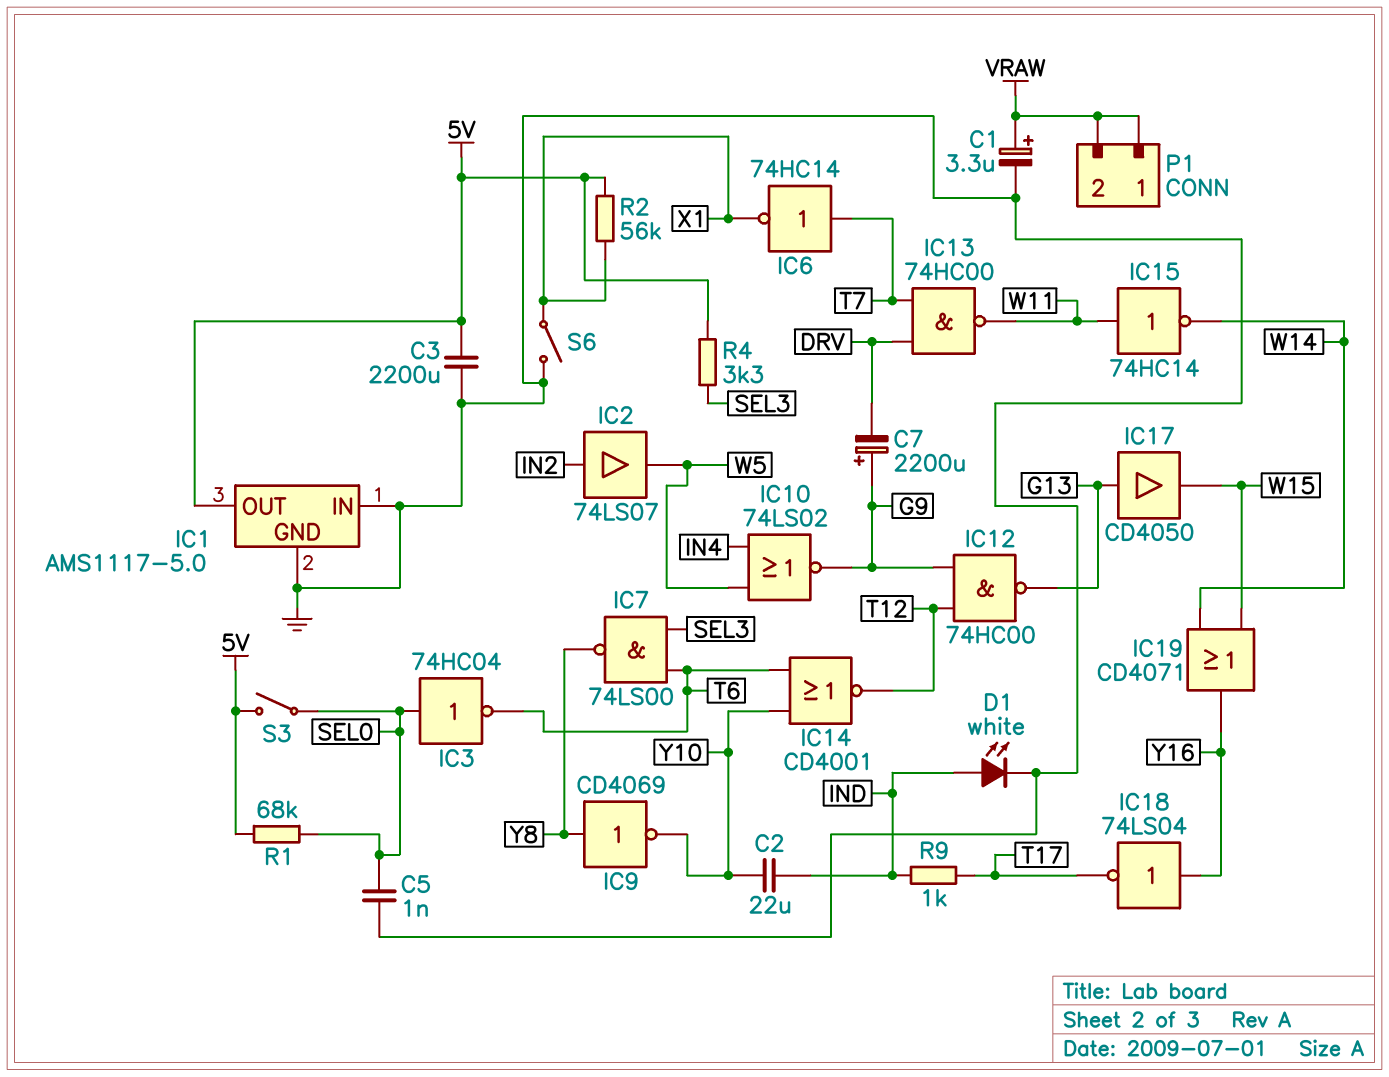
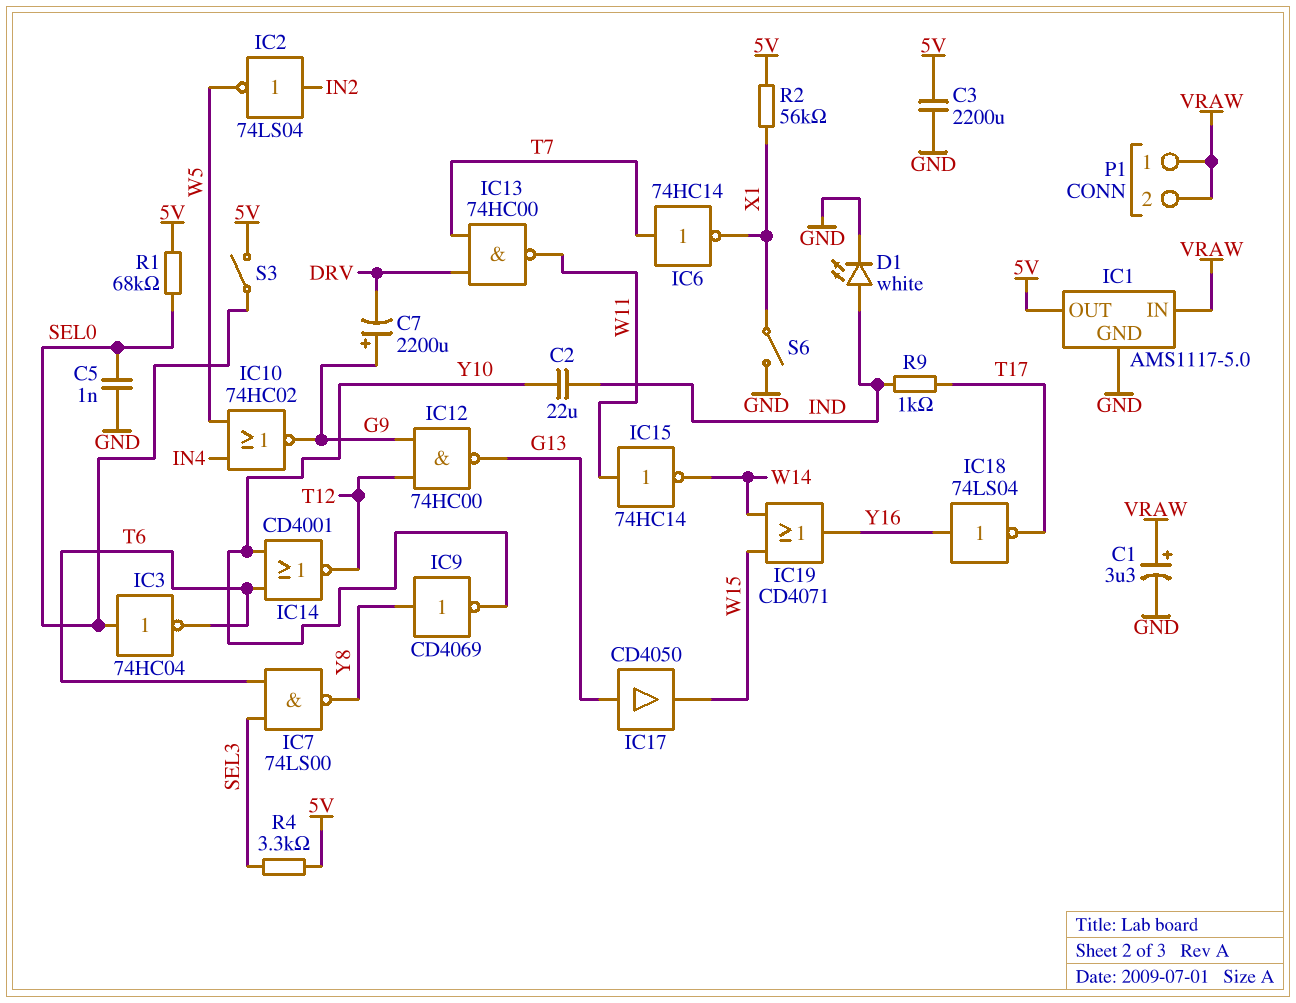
IC1 pin IN: GND -> VRAW
IC2: buffer 74LS07 (in IN2, out W5) -> NOT 74LS04 (in IN2, out W5)
IC10: NOR 74LS02 (in IN4, in W5, out G9) -> NOR 74HC02 (in IN4, in W5, out G9)

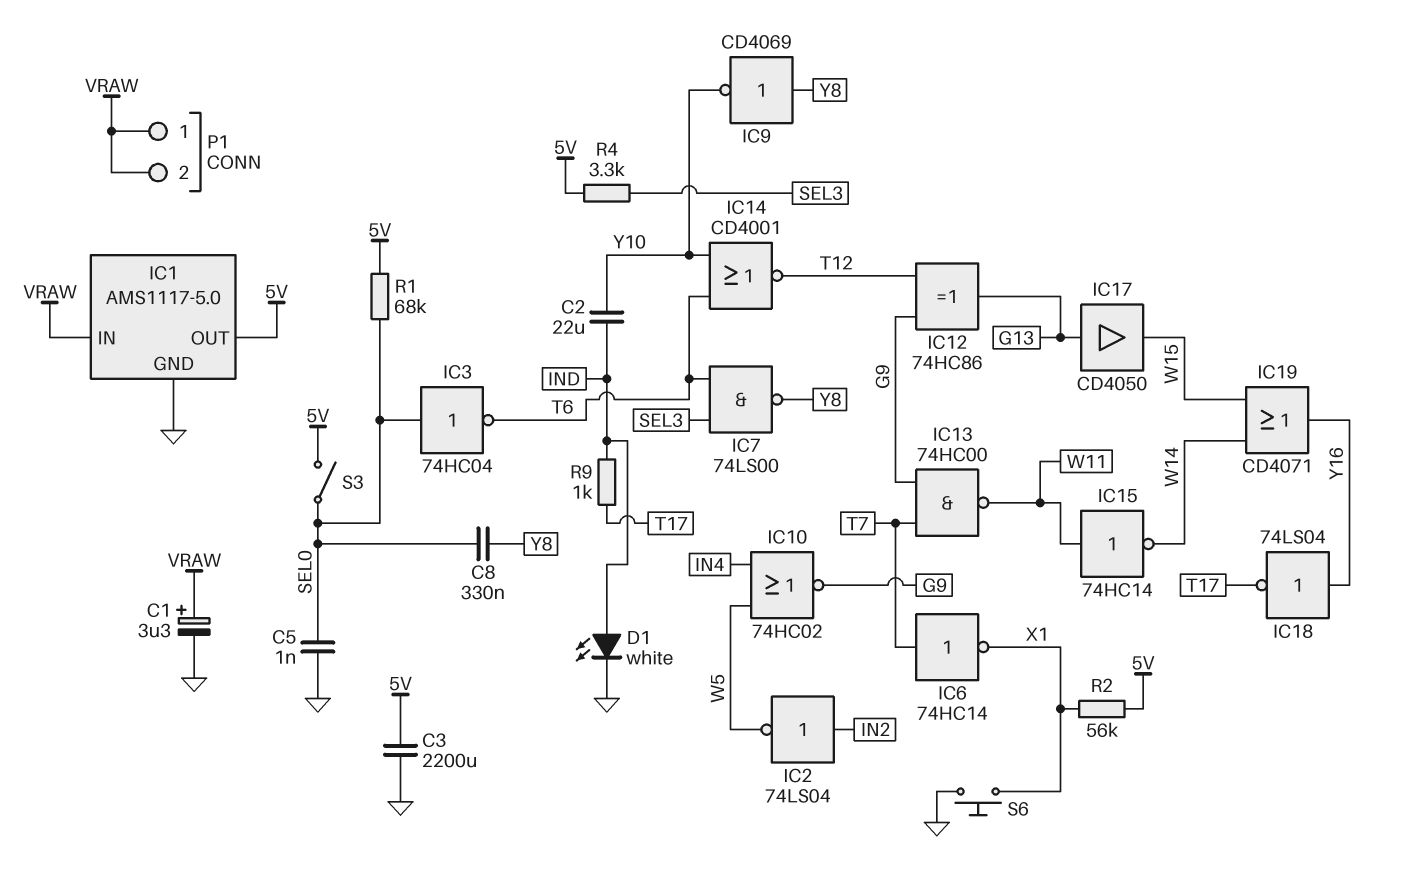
C7: 2200uF (plus G9, minus DRV) -> none
C8: none -> 330nF (SEL0, Y8)
IC12: NAND 74HC00 (in G9, in T12, out G13) -> XOR 74HC86 (in G9, in T12, out G13)
IC13: NAND 74HC00 (in DRV, in T7, out W11) -> NAND 74HC00 (in G9, in T7, out W11)
S6: switch (GND, X1) -> button (GND, X1)

